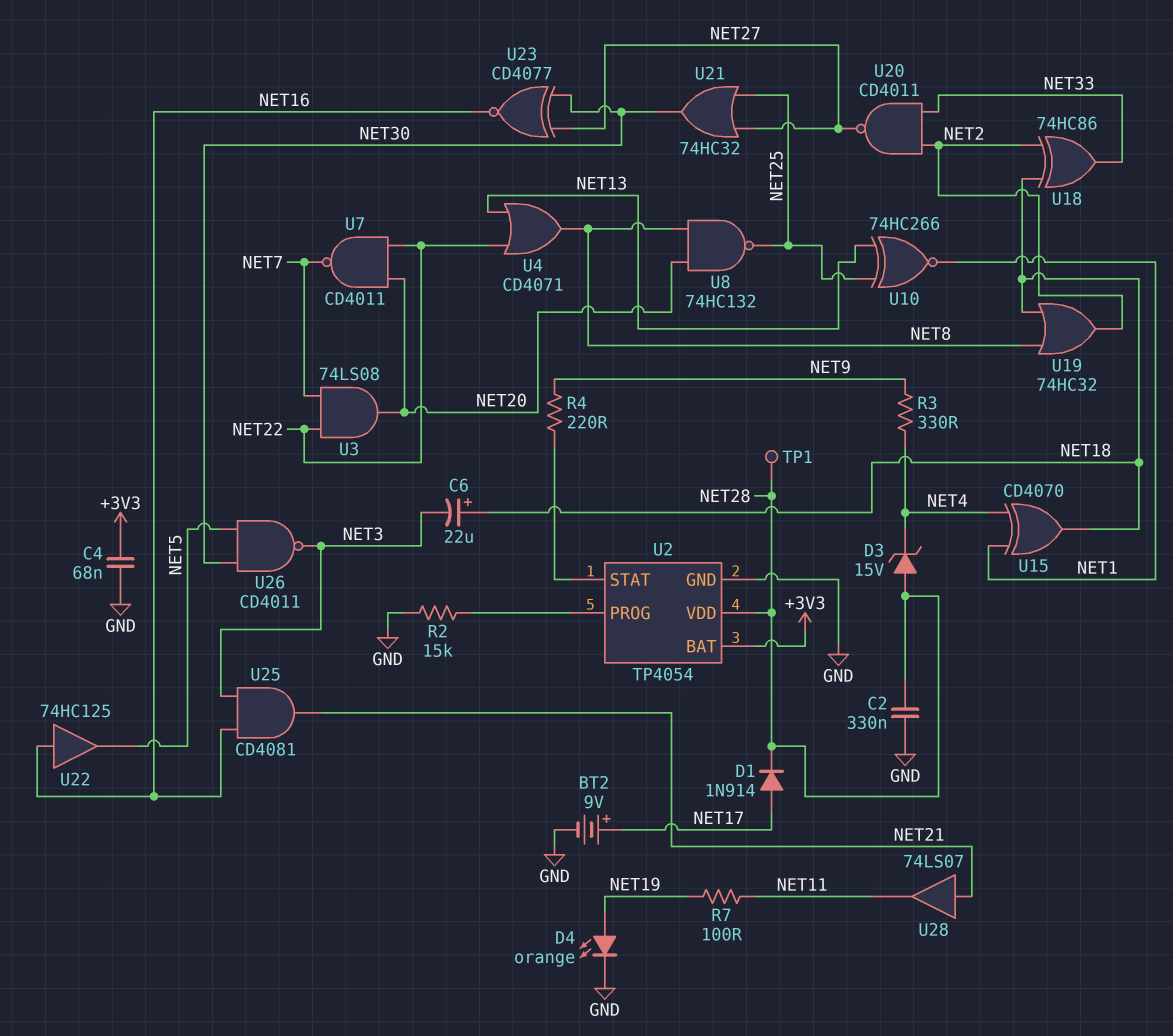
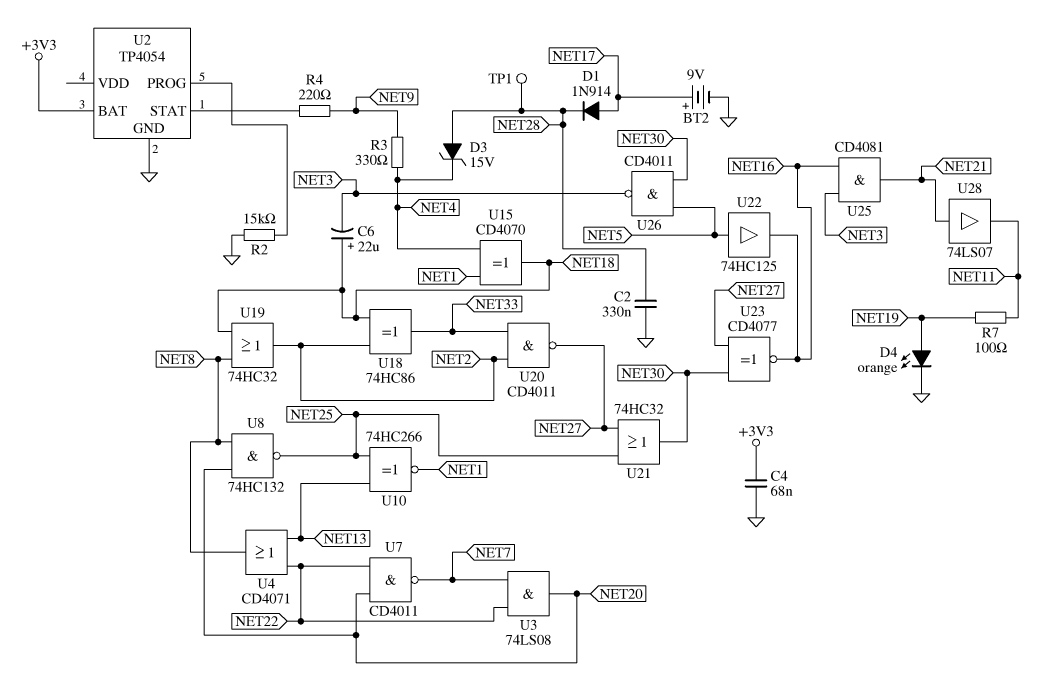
U2 pin VDD: NET28 -> none
U22: buffer 74HC125 (in NET16, out NET5) -> buffer 74HC125 (in NET5, out NET16)

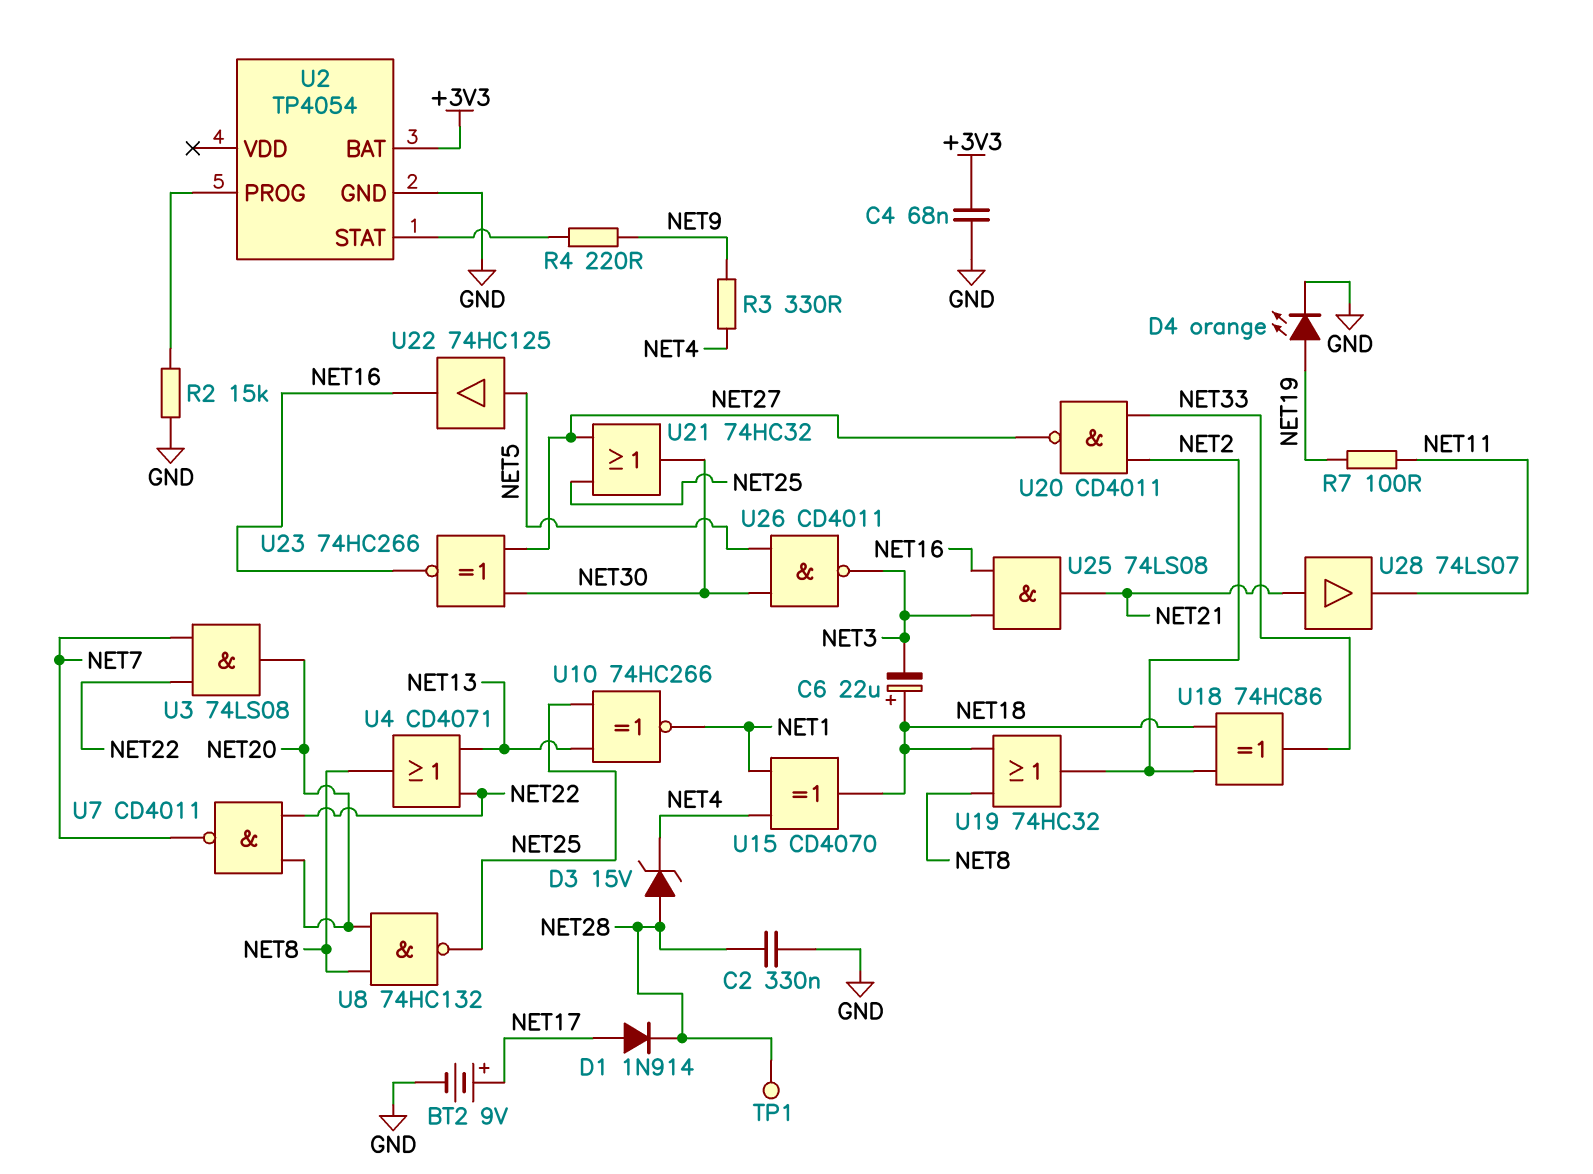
U23: XNOR CD4077 (in NET27, in NET30, out NET16) -> XNOR 74HC266 (in NET27, in NET30, out NET16)
U25: AND CD4081 (in NET3, in NET16, out NET21) -> AND 74LS08 (in NET3, in NET16, out NET21)

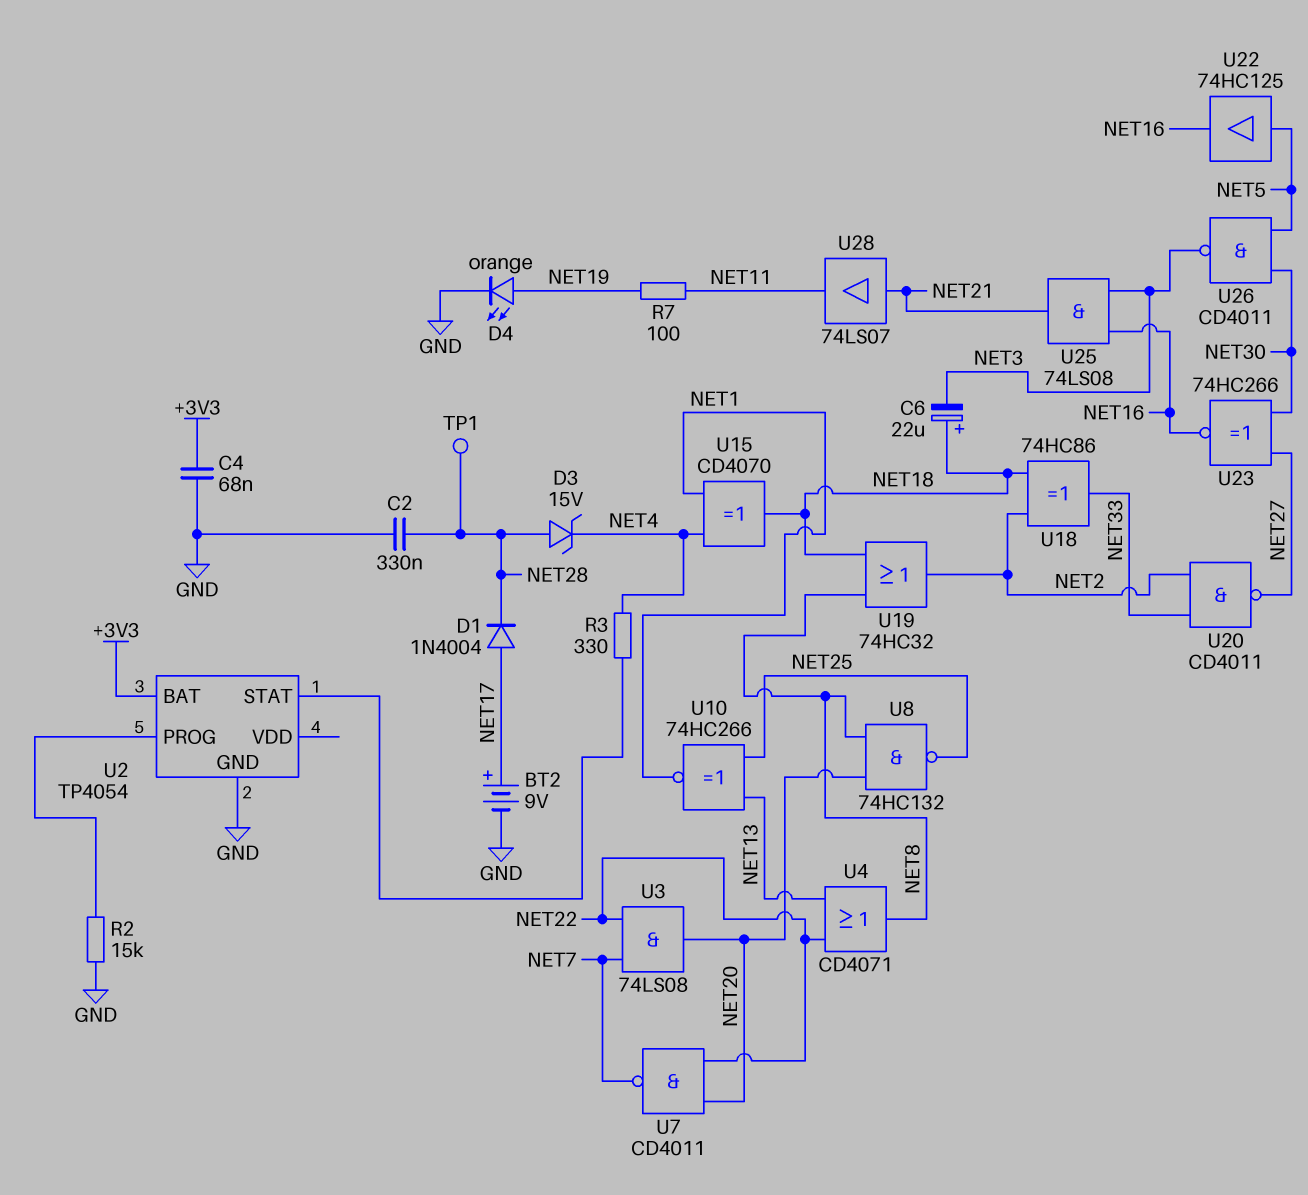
D1: diode 1N914 (A NET17, K NET28) -> diode 1N4004 (A NET17, K NET28)
R3: 330 (NET4, NET9) -> 330 (NET4, U2/STAT)
R4: 220 (NET9, U2/STAT) -> none
U21: OR 74HC32 (in NET25, in NET27, out NET30) -> none

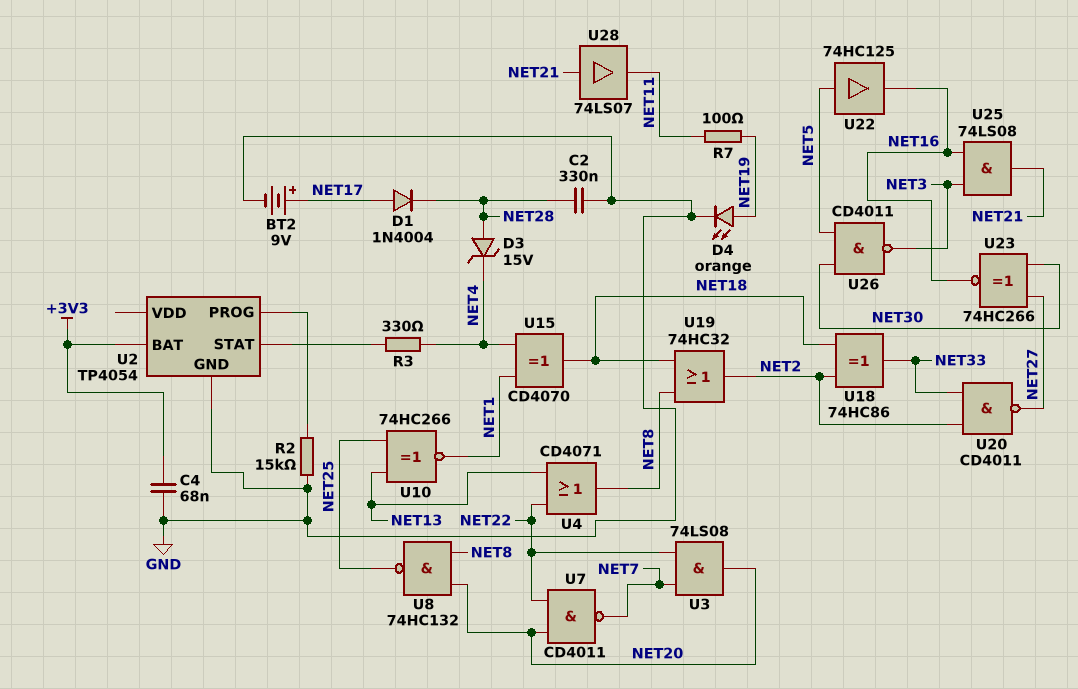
C6: 22uF (plus NET18, minus NET3) -> none
TP1: test point (NET28) -> none

